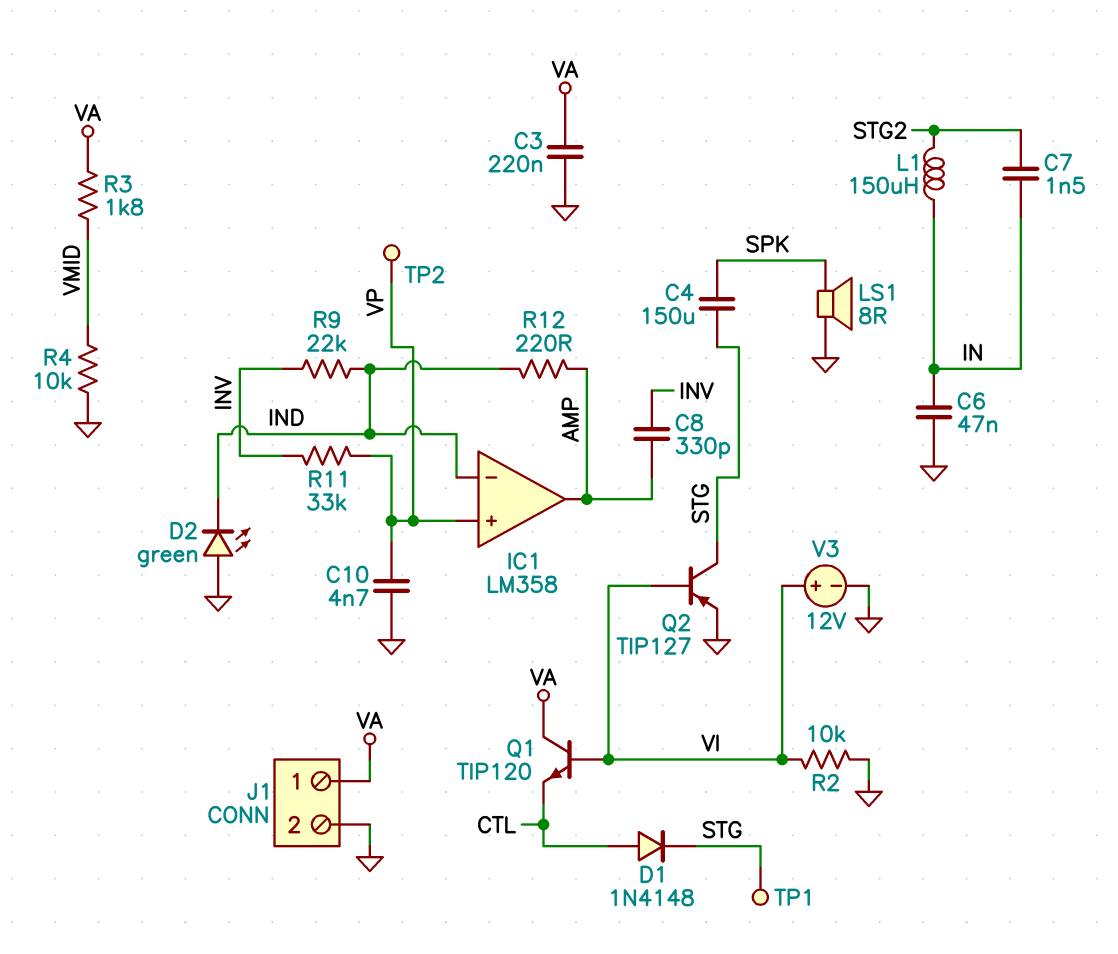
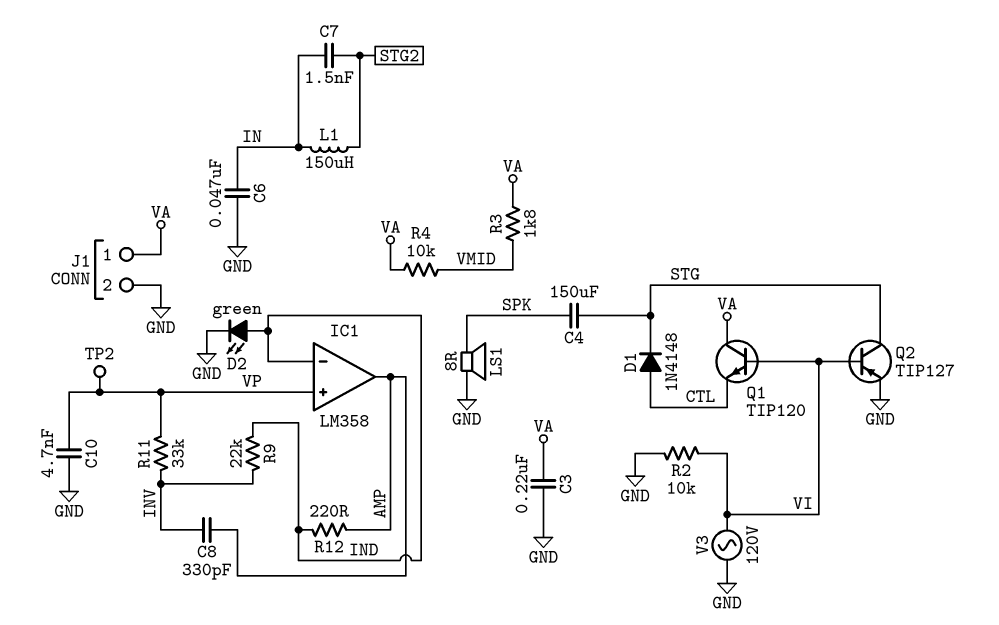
D2: LED green (A GND, K IND) -> LED green (A IND, K GND)
R4: 10k (GND, VMID) -> 10k (VA, VMID)
TP1: test point (STG) -> none
V3: 12V (plus VI, minus GND) -> AC 120V (GND, VI)

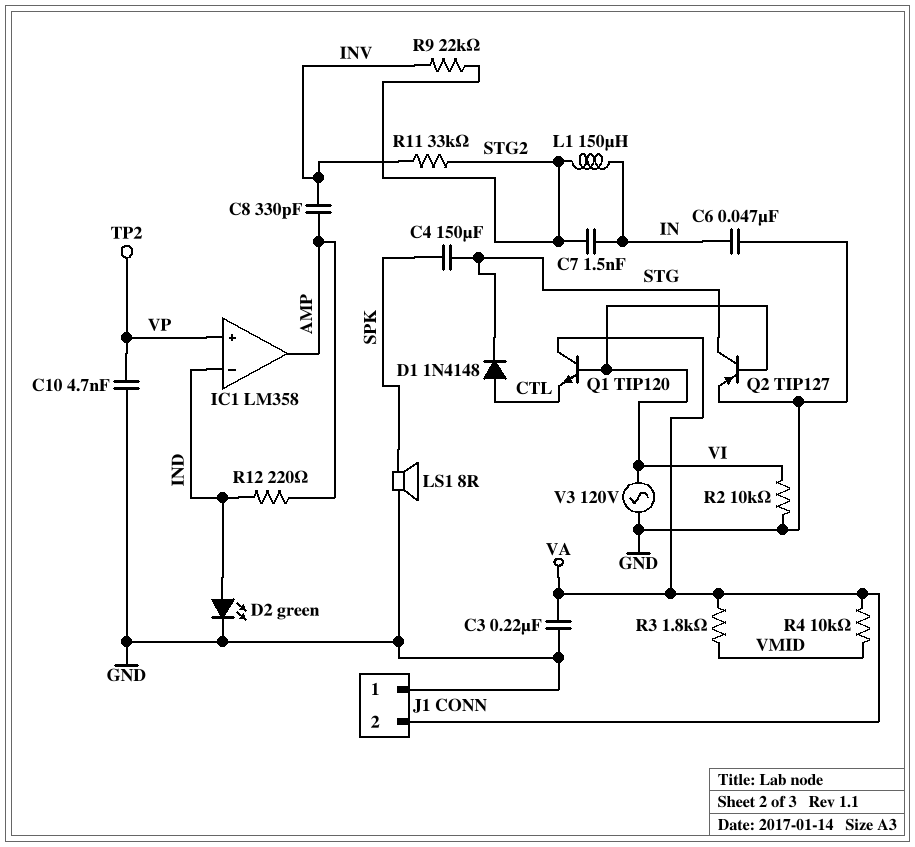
J1 pin 1: VA -> GND
J1 pin 2: GND -> VA
R9: 22k (IND, INV) -> 22k (INV, STG2)
R11: 33k (INV, VP) -> 33k (INV, STG2)

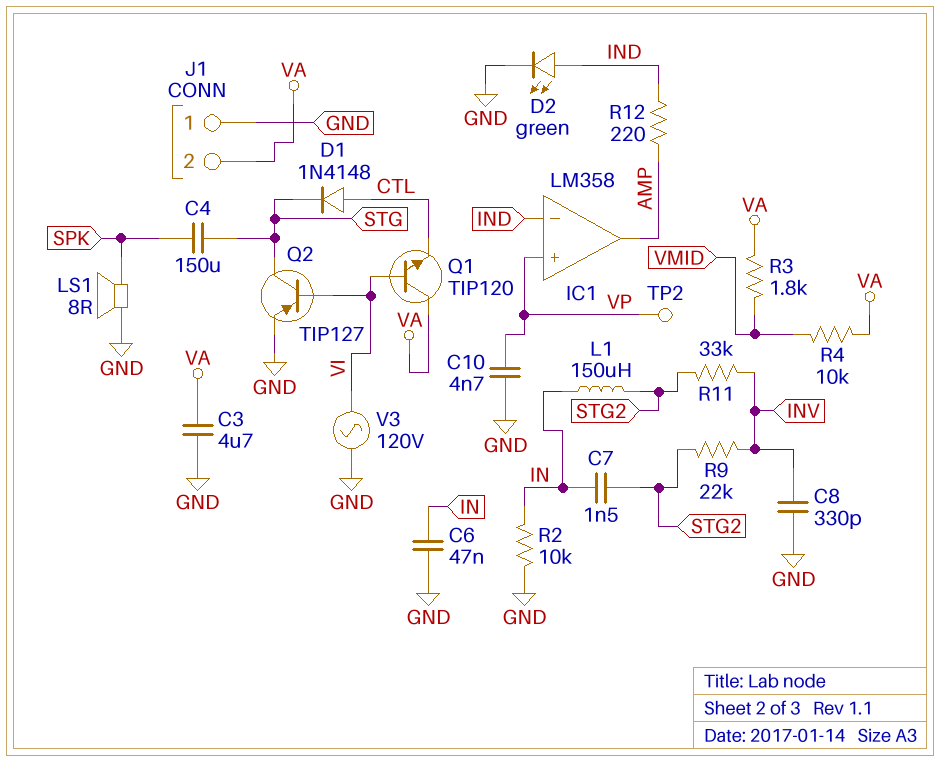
C3: 220nF (GND, VA) -> 4.7uF (GND, VA)
C8: 330pF (AMP, INV) -> 330pF (GND, INV)
R2: 10k (GND, VI) -> 10k (GND, IN)

